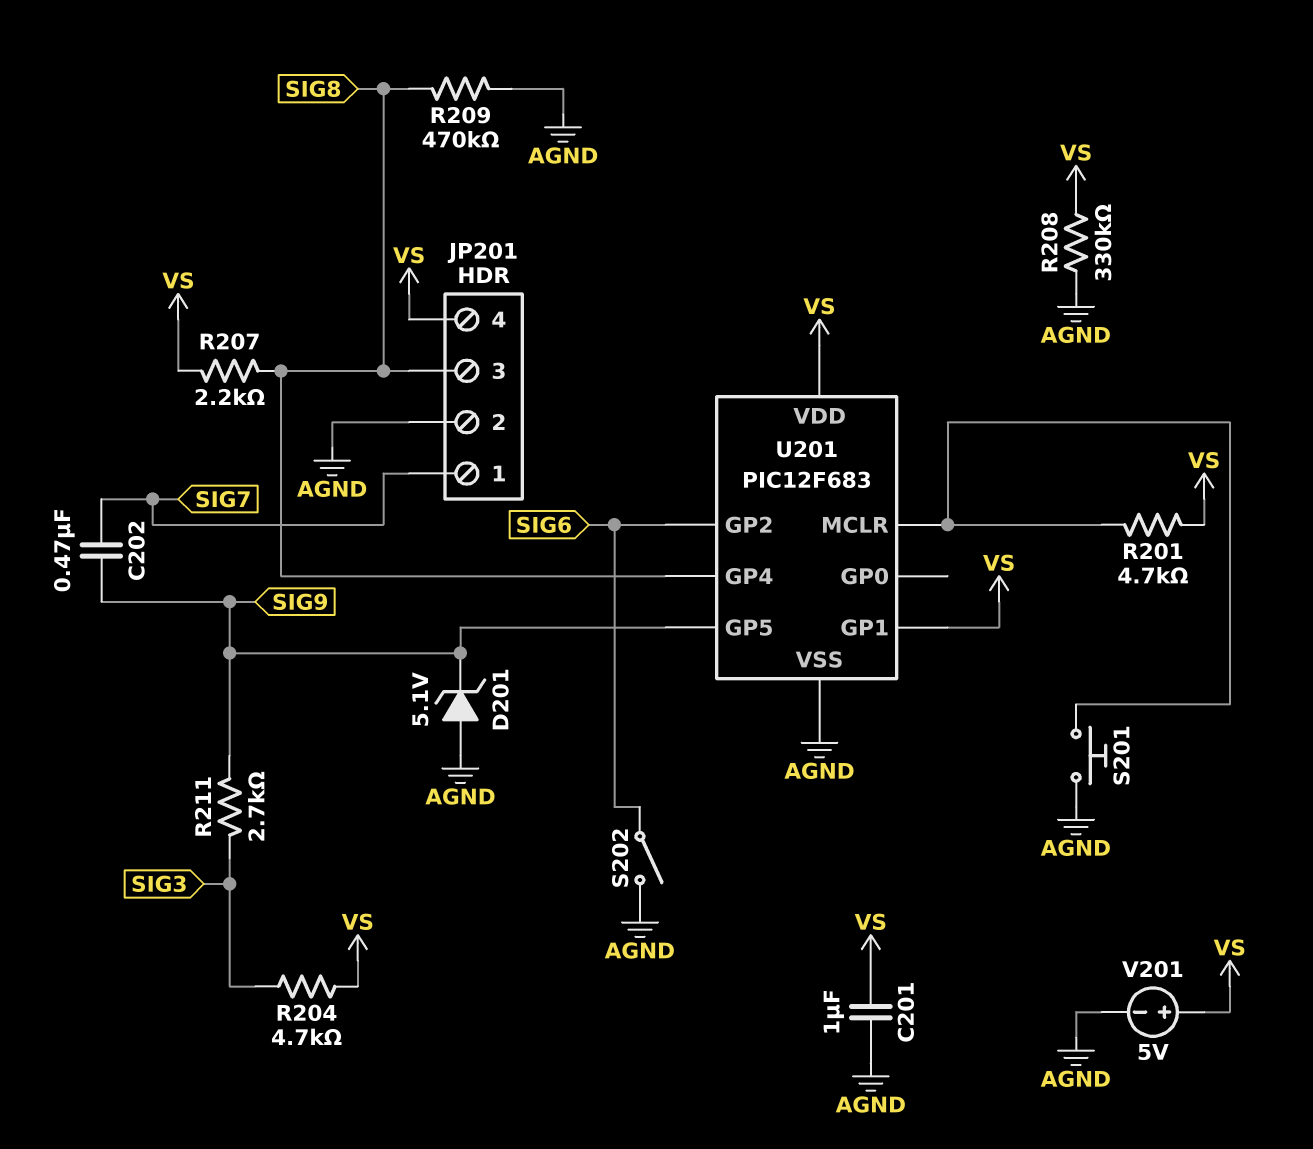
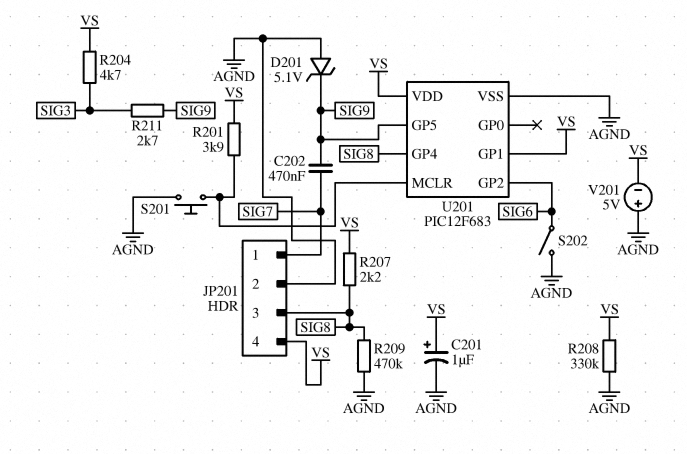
C201: 1uF (AGND, VS) -> 1uF (plus VS, minus AGND)
R201: 4.7k (U201/MCLR, VS) -> 3.9k (U201/MCLR, VS)
V201: 5V (plus VS, minus AGND) -> 5V (plus AGND, minus VS)

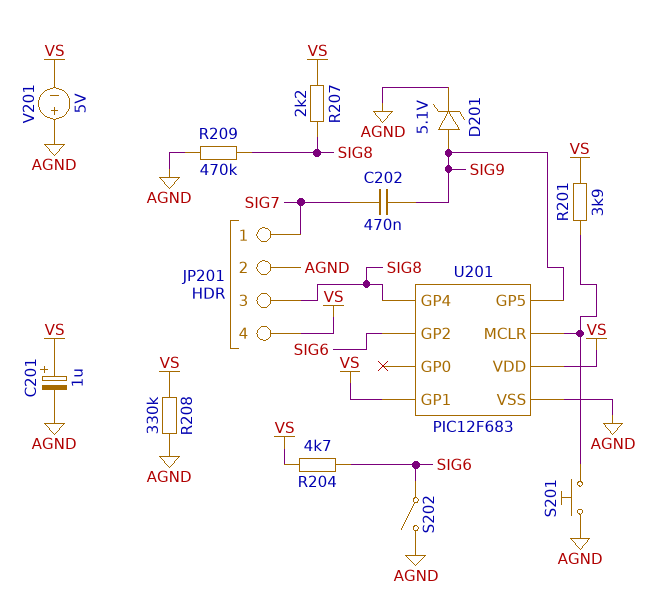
D201: zener 5.1V (A AGND, K SIG9) -> zener 5.1V (A SIG9, K AGND)
R204: 4.7k (SIG3, VS) -> 4.7k (SIG6, VS)
R211: 2.7k (SIG3, SIG9) -> none

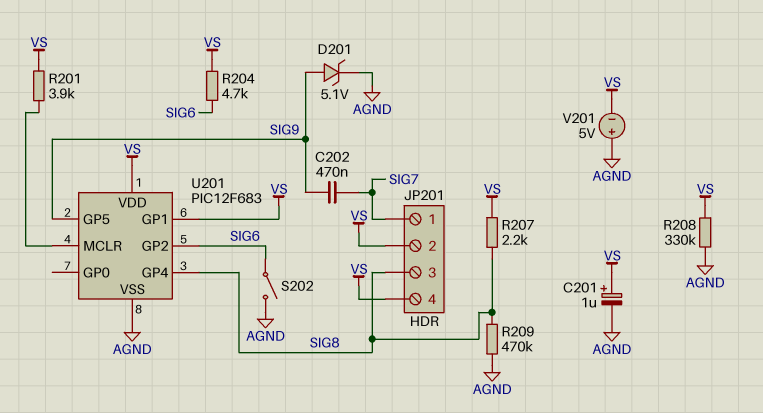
JP201 pin 2: AGND -> VS
S201: button (AGND, U201/MCLR) -> none

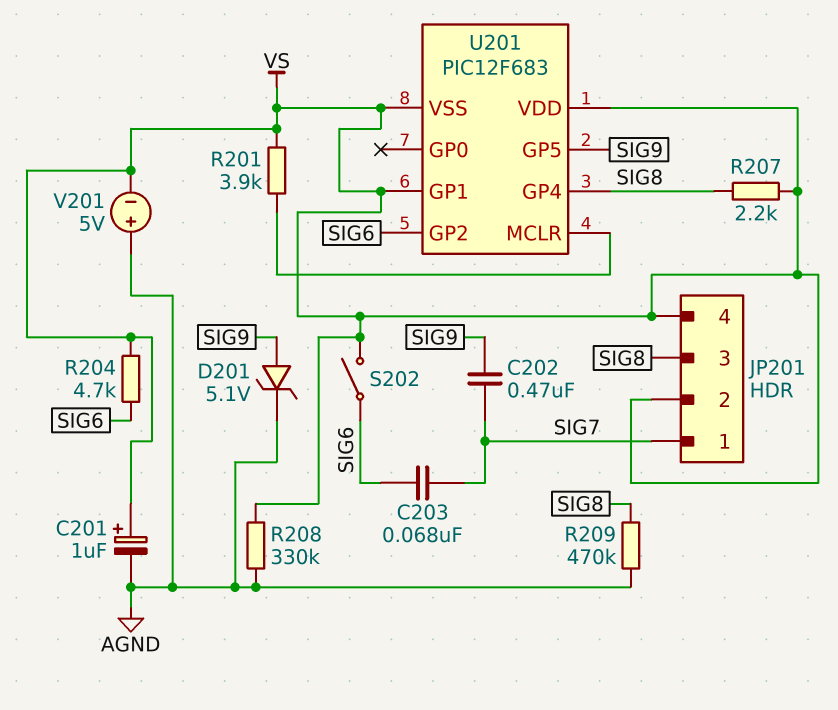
C203: none -> 68nF (SIG6, SIG7)
S202: switch (AGND, SIG6) -> switch (SIG6, VS)
U201 pin VSS: AGND -> VS

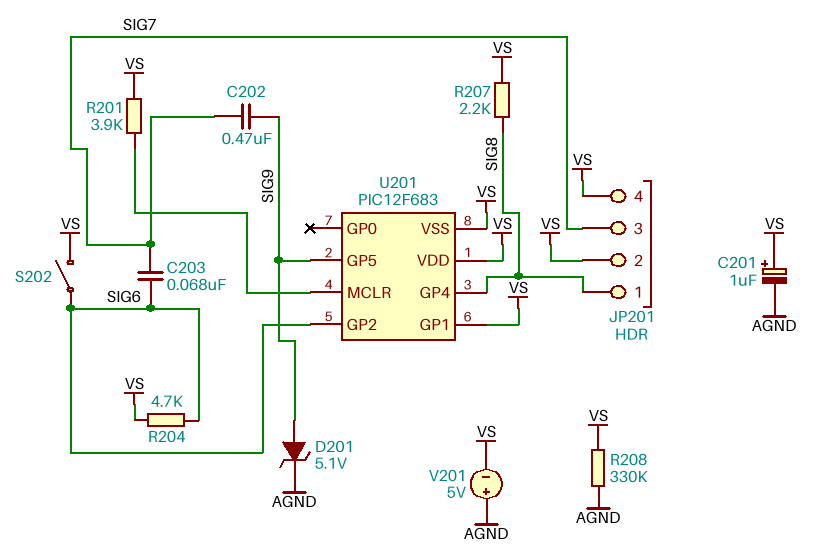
JP201 pin 1: SIG7 -> SIG8
JP201 pin 3: SIG8 -> SIG7
R209: 470k (AGND, SIG8) -> none

